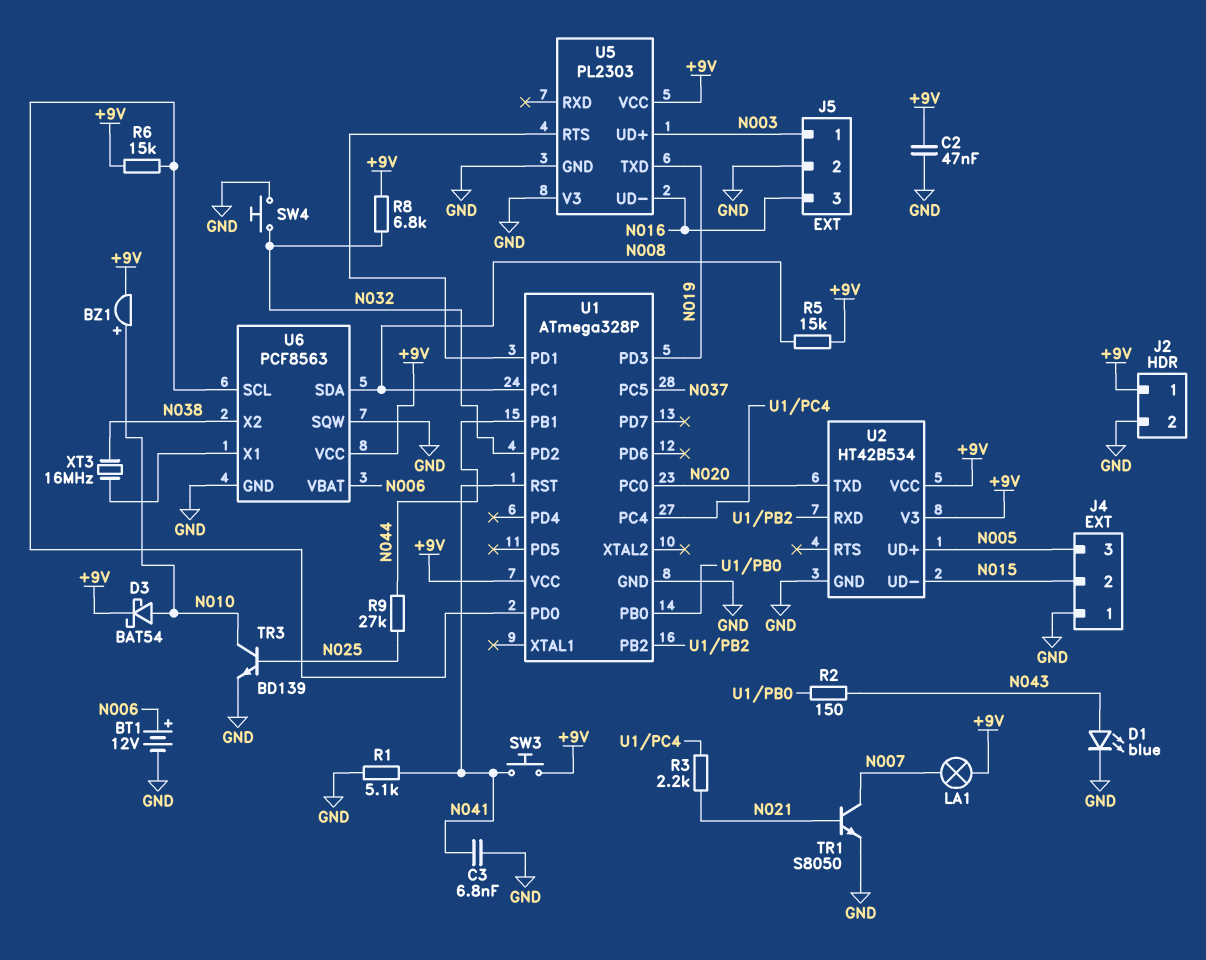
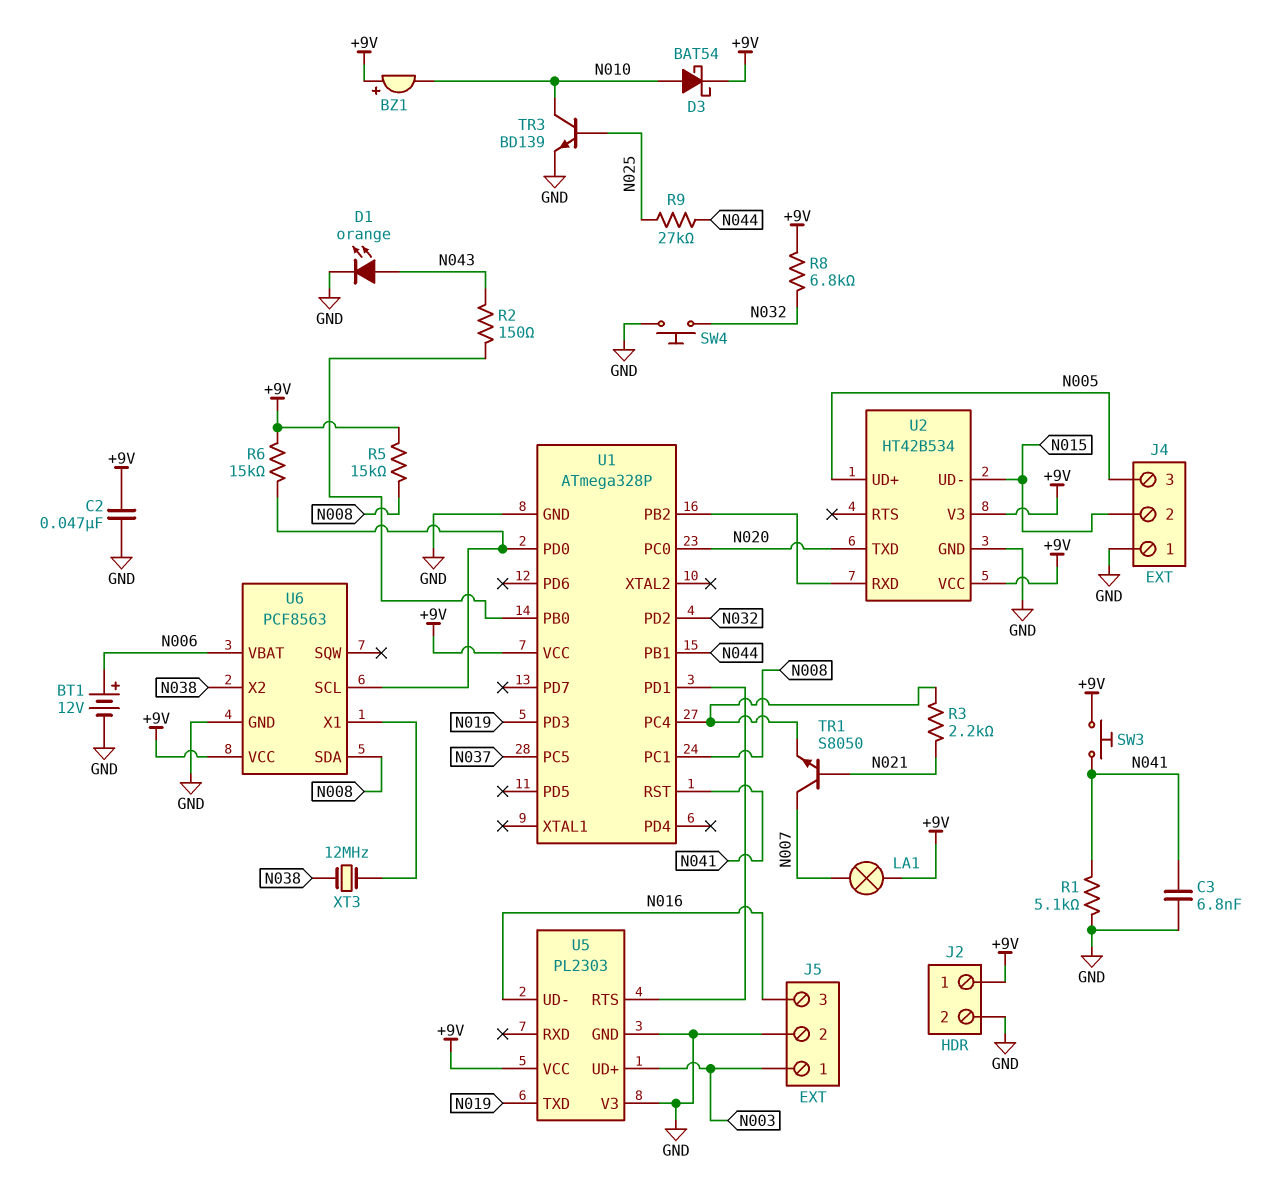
BZ1: buzzer (plus N010, minus +9V) -> buzzer (plus +9V, minus N010)
D1: LED blue (A N043, K GND) -> LED orange (A N043, K GND)
TR1: NPN S8050 (B N021, C N007, E GND) -> NPN S8050 (B N021, C N007, E U1/PC4)
U6 pin SQW: GND -> none
XT3: 16MHz (N038, U6/X1) -> 12MHz (N038, U6/X1)

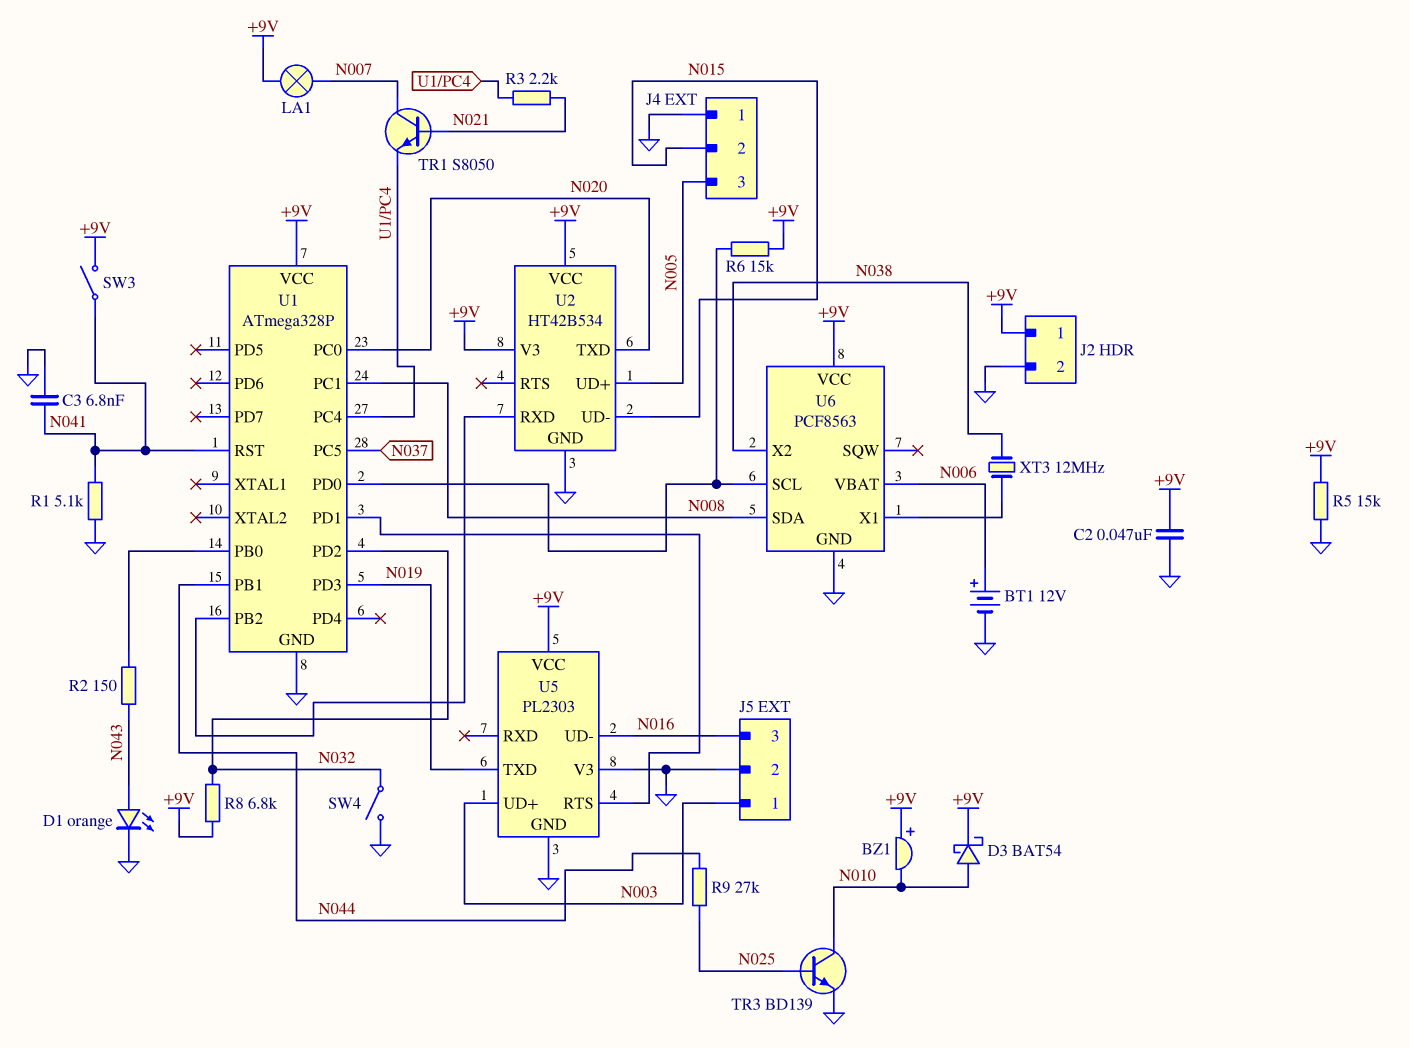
R5: 15k (+9V, N008) -> 15k (+9V, GND)
SW3: button (+9V, N041) -> switch (+9V, N041)
SW4: button (GND, N032) -> switch (GND, N032)

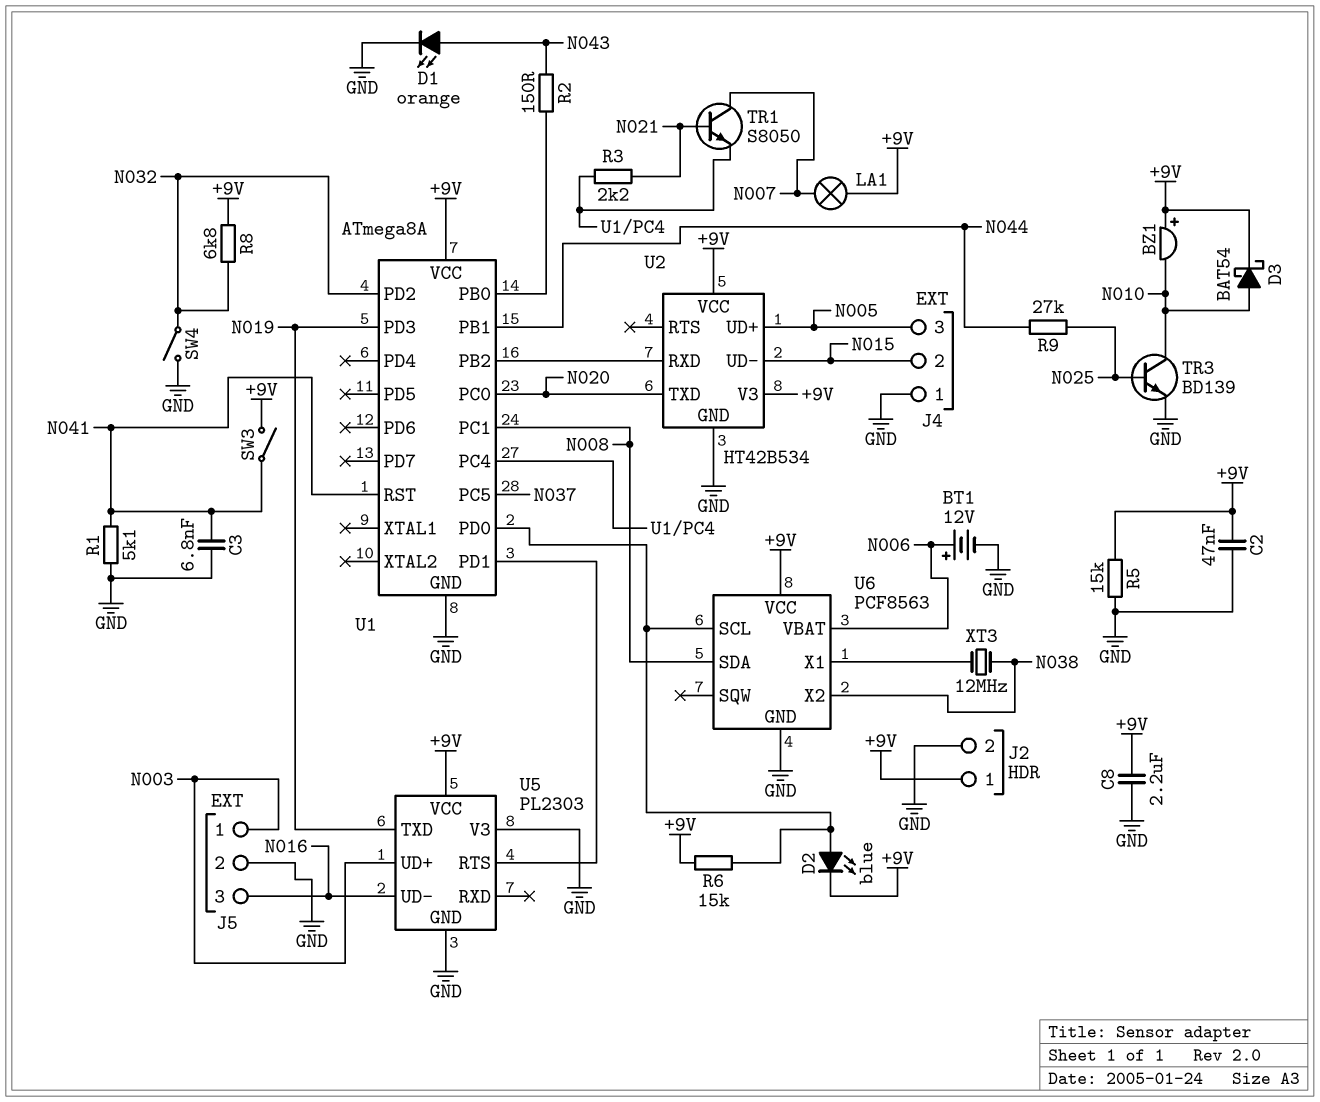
C8: none -> 2.2uF (+9V, GND)
D2: none -> LED blue (A U1/PD0, K +9V)
U1: ATmega328P -> ATmega8A

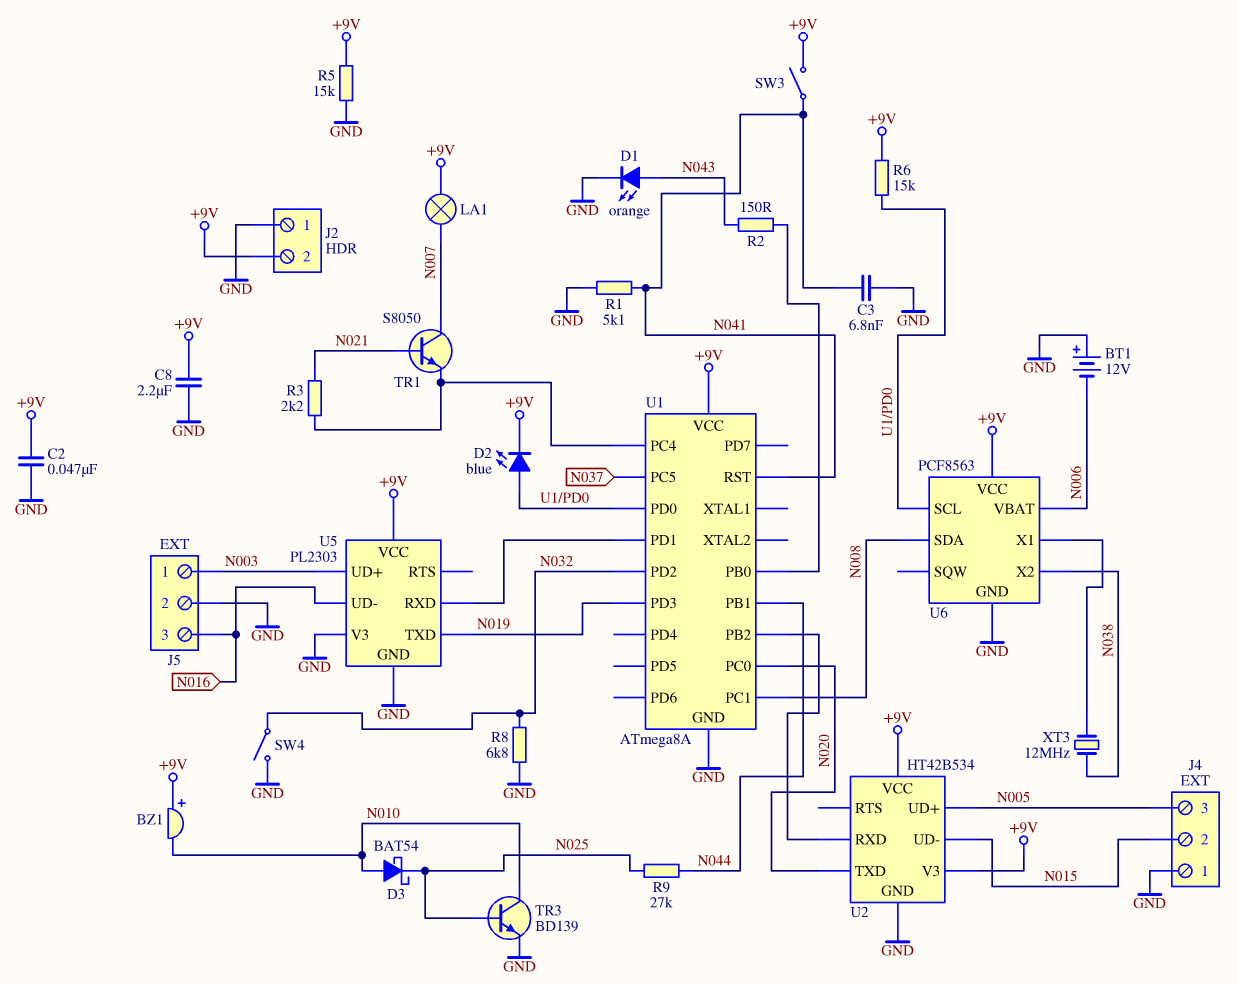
BT1: 12V (plus N006, minus GND) -> 12V (plus GND, minus N006)
D3: schottky BAT54 (A N010, K +9V) -> schottky BAT54 (A N010, K N025)
J2 pin 1: +9V -> GND
J2 pin 2: GND -> +9V
R8: 6.8k (+9V, N032) -> 6.8k (GND, N032)
U5 pin RTS: U1/PD1 -> none
U5 pin RXD: none -> U1/PD1

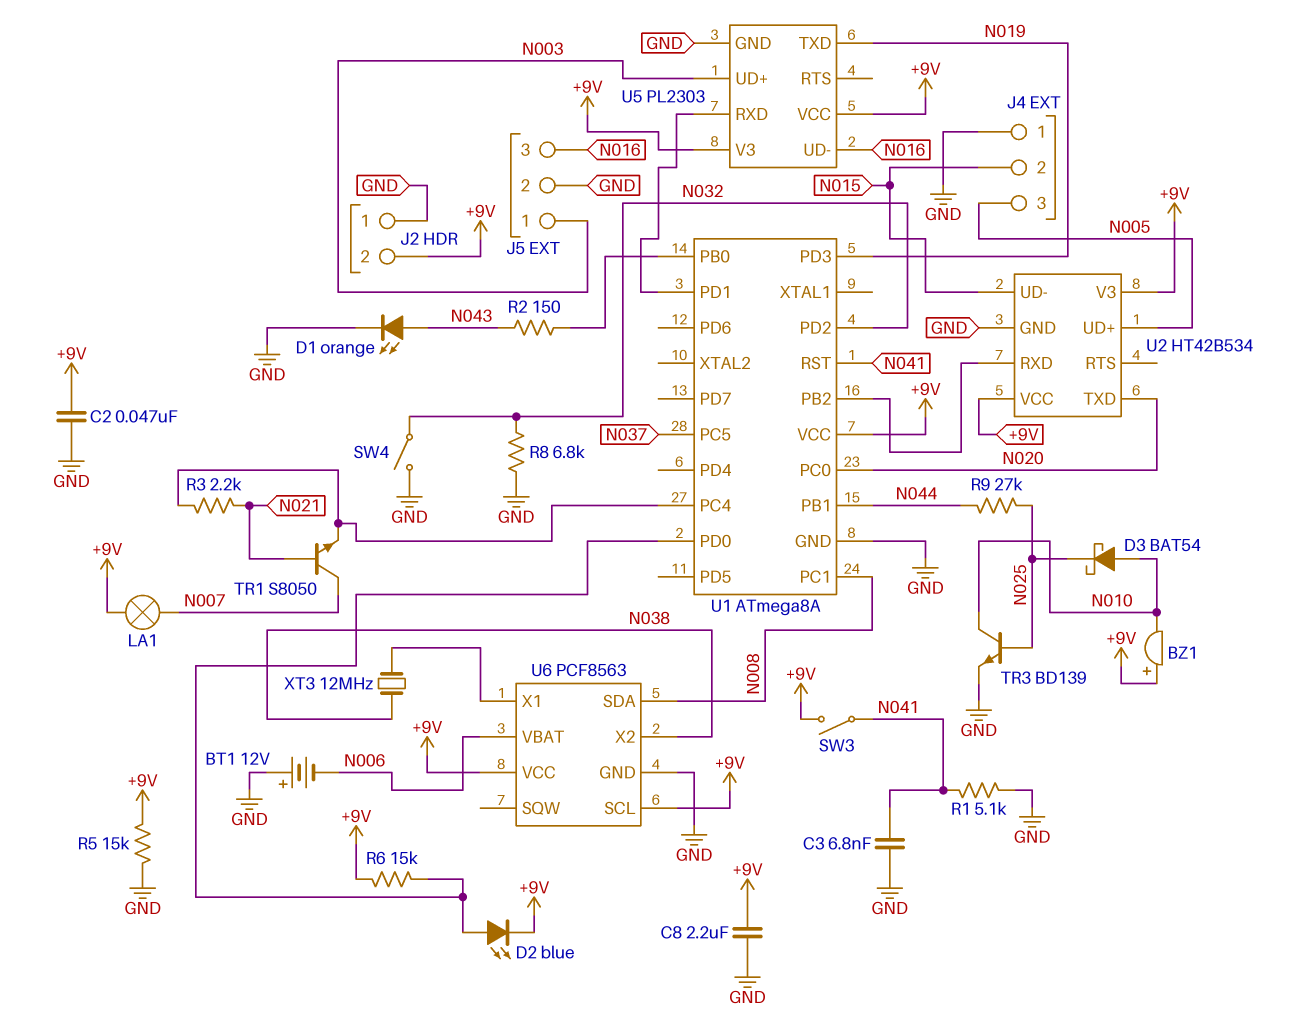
U5 pin V3: GND -> +9V
U6 pin SCL: U1/PD0 -> +9V

